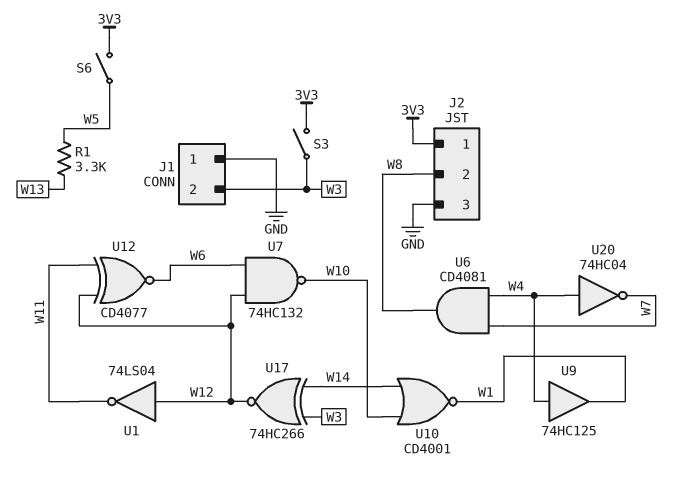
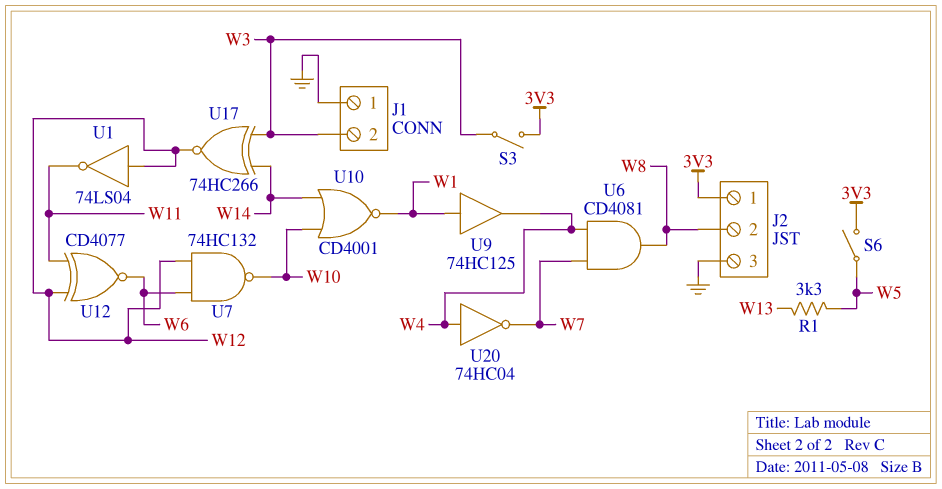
U9: buffer 74HC125 (in W4, out W1) -> buffer 74HC125 (in W1, out W4)

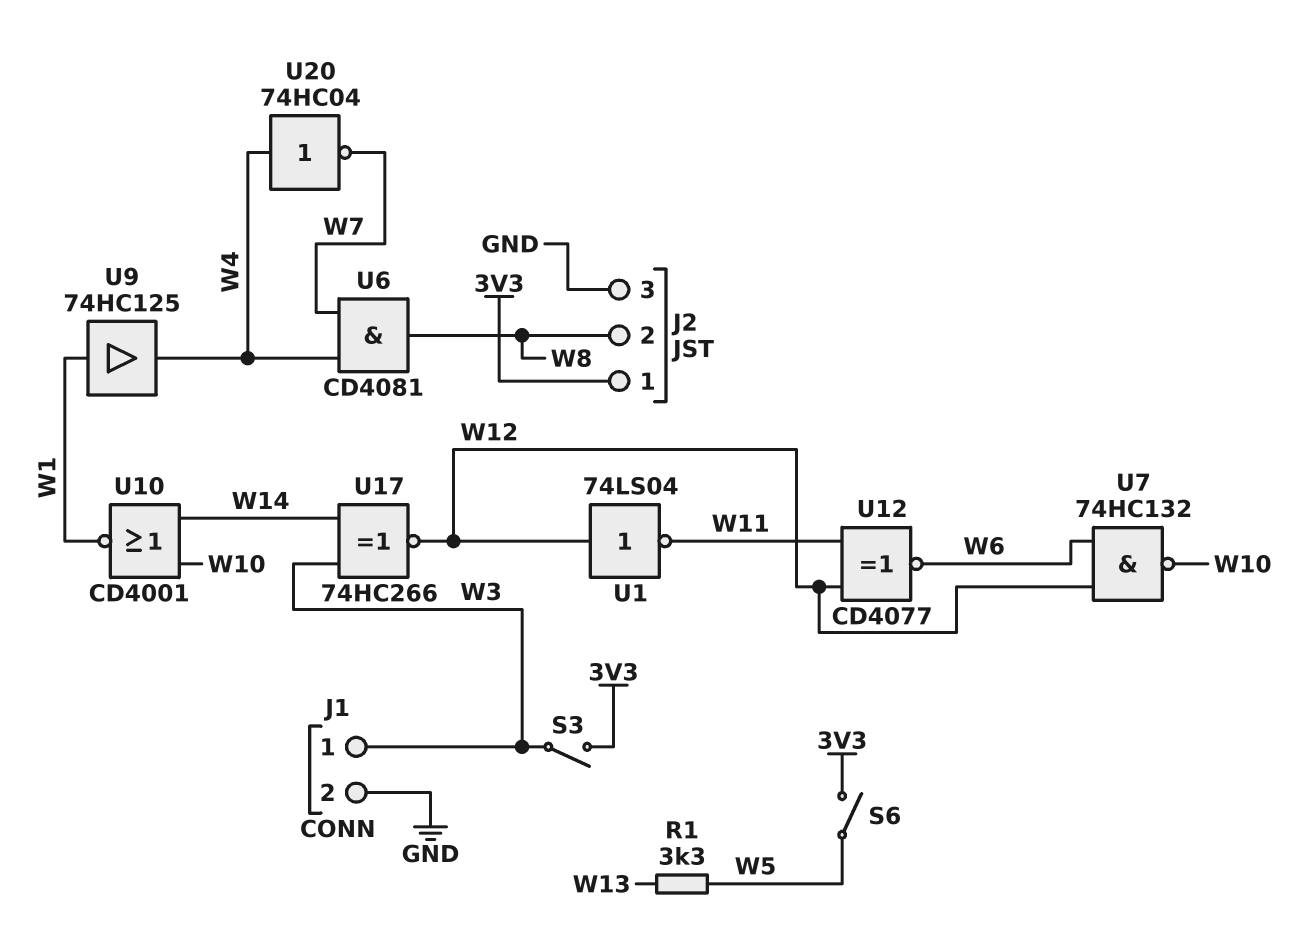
J1 pin 1: GND -> W3
J1 pin 2: W3 -> GND

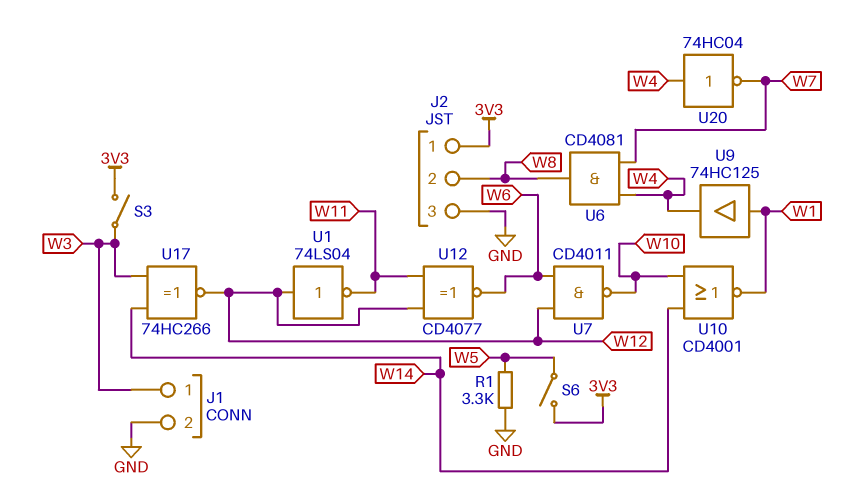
R1: 3.3k (W5, W13) -> 3.3k (GND, W5)
U7: NAND 74HC132 (in W6, in W12, out W10) -> NAND CD4011 (in W6, in W12, out W10)

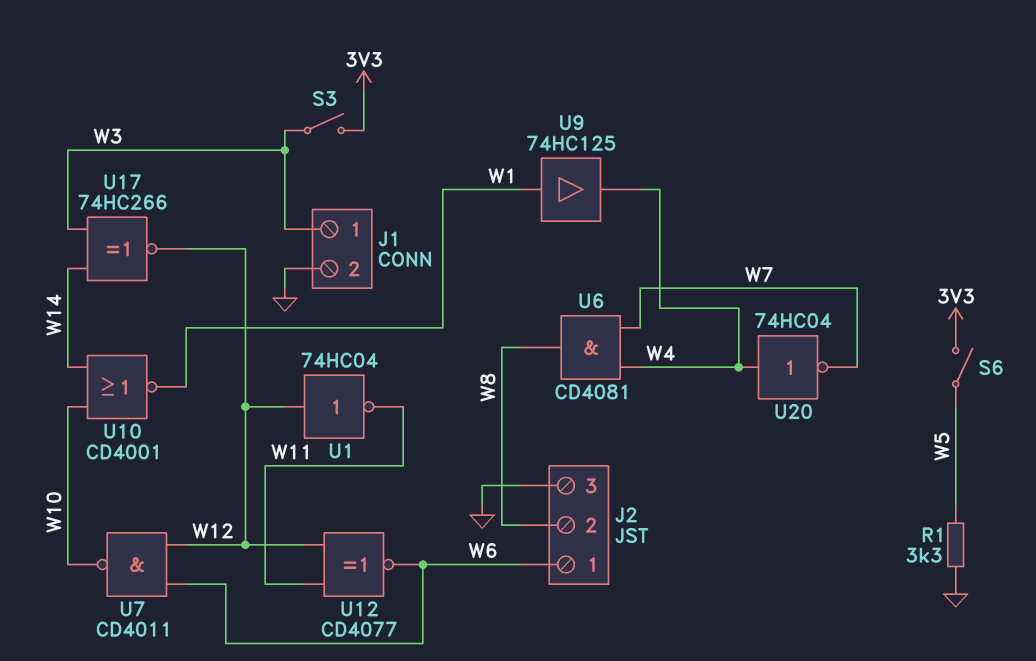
J2 pin 1: 3V3 -> W6
U1: NOT 74LS04 (in W12, out W11) -> NOT 74HC04 (in W12, out W11)

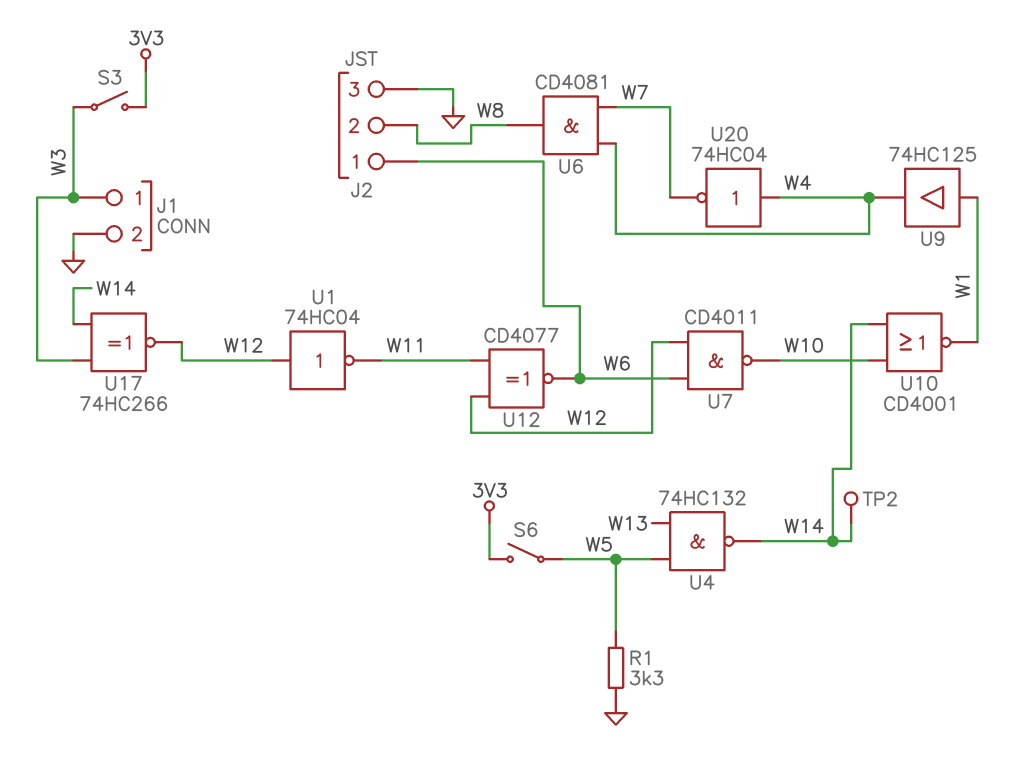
TP2: none -> test point (W14)
U4: none -> NAND 74HC132 (in W5, in W13, out W14)

